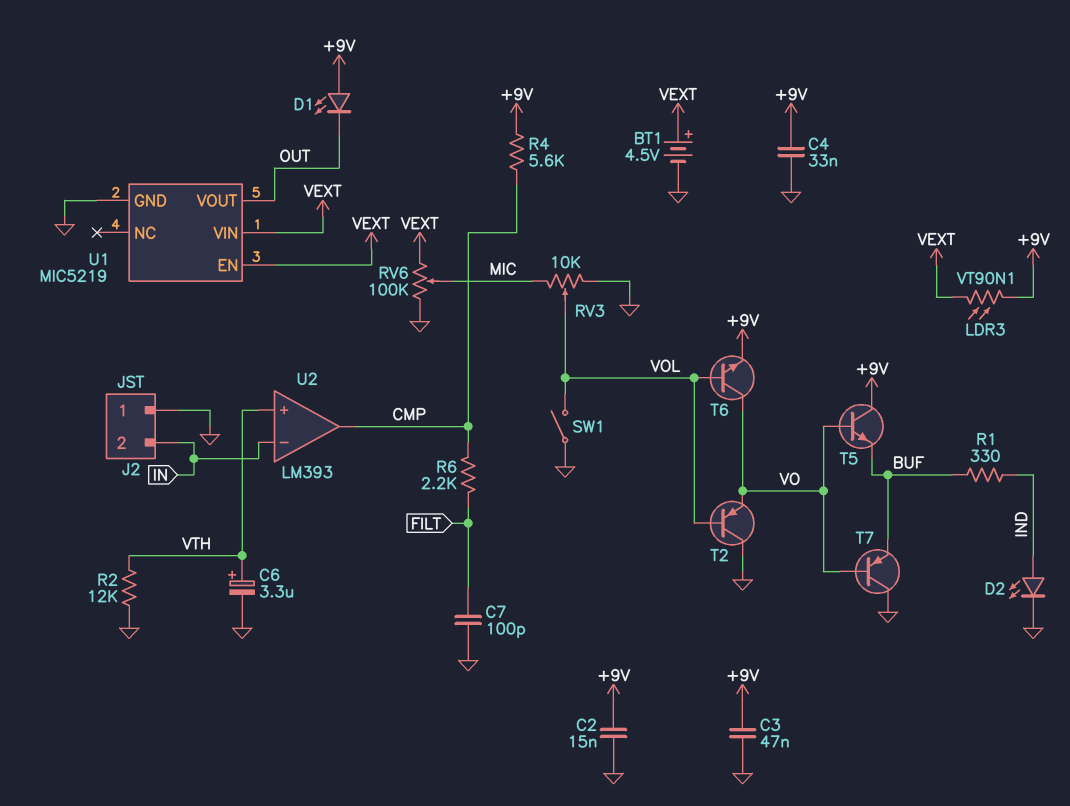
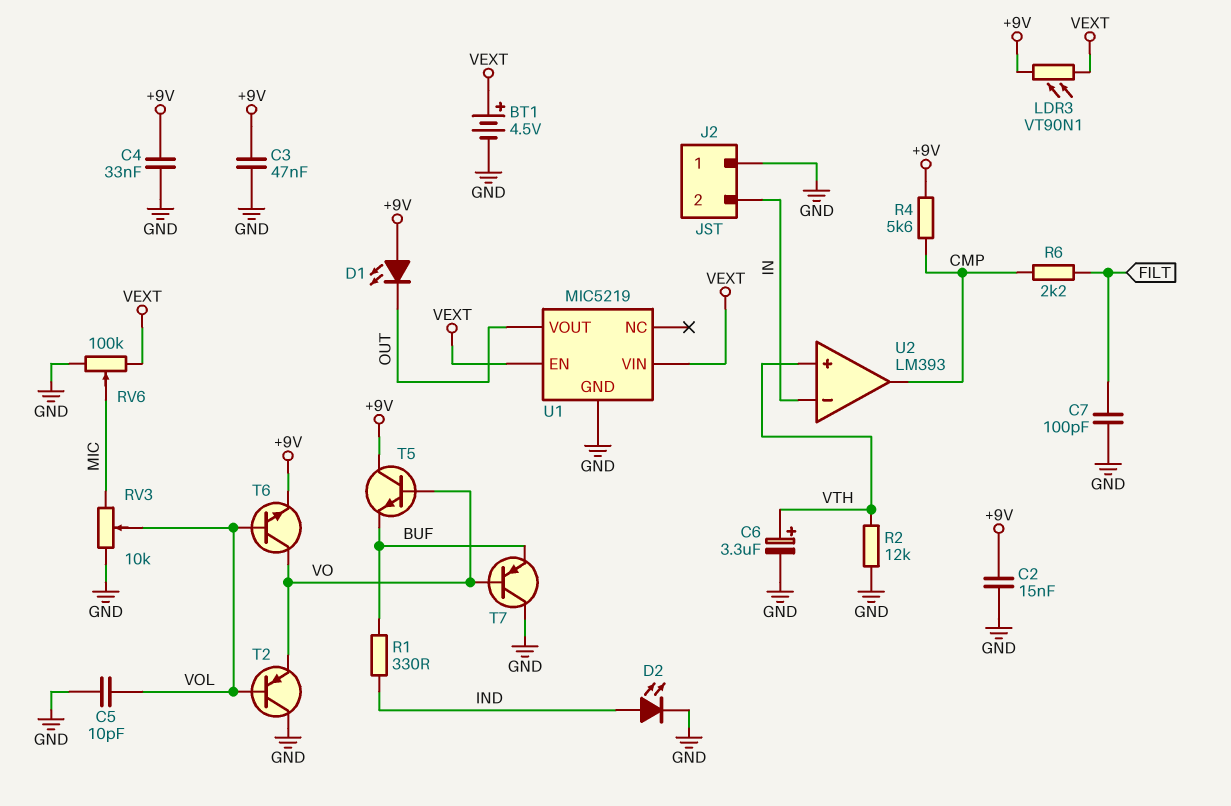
C5: none -> 10pF (GND, VOL)
SW1: switch (GND, VOL) -> none

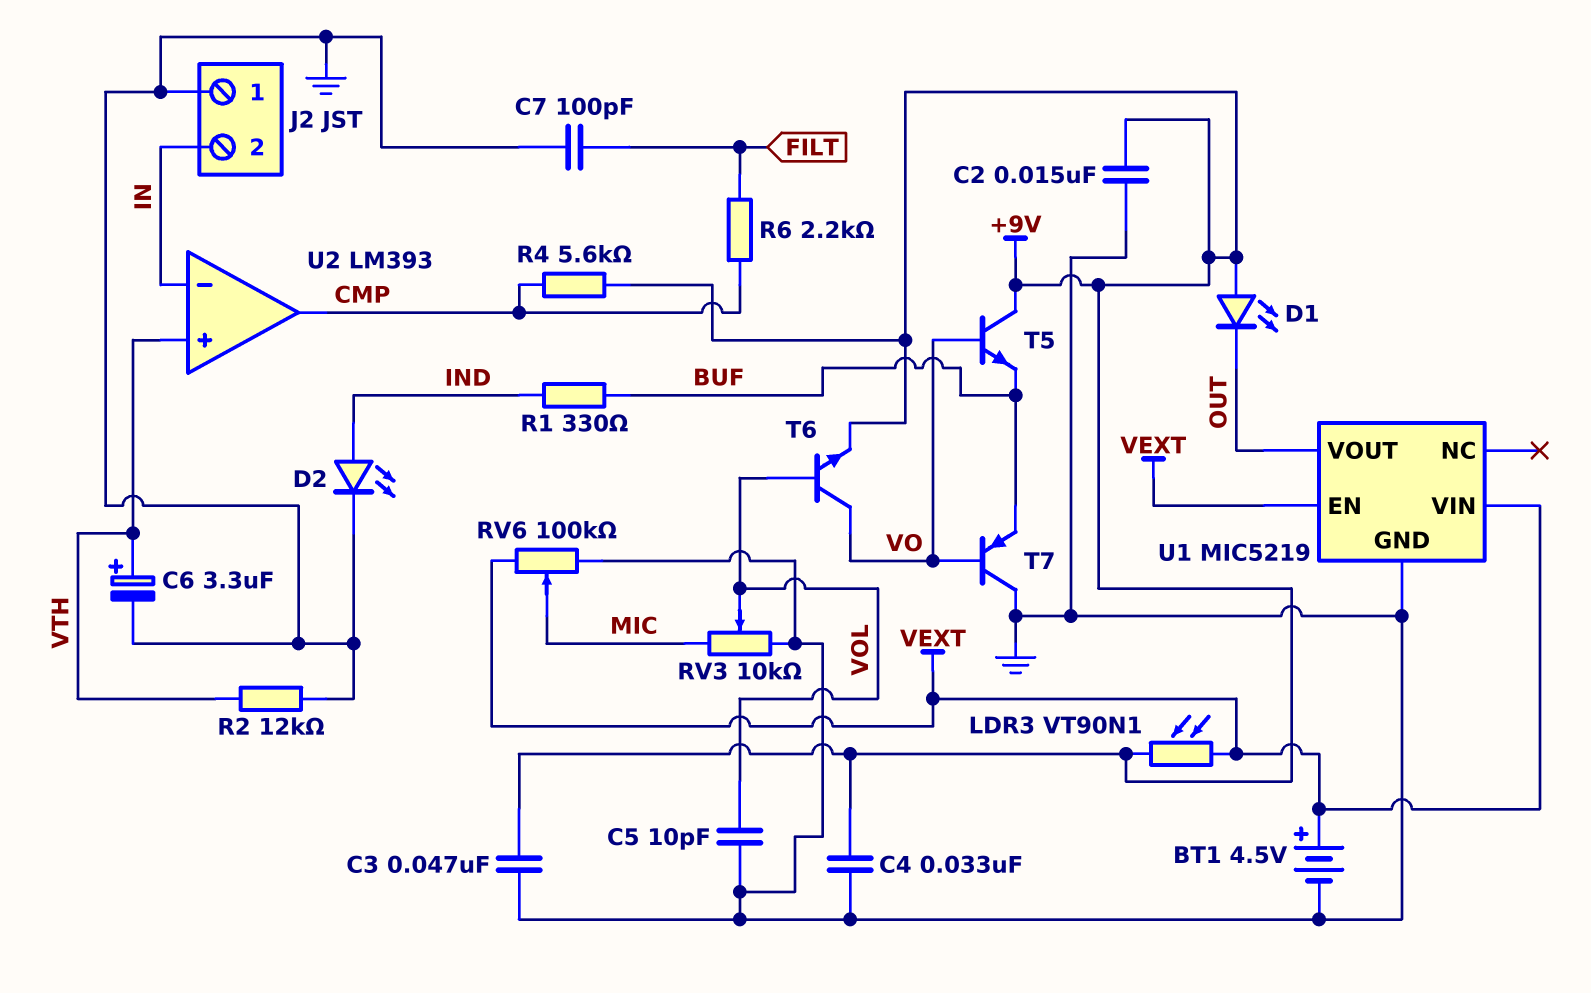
T2: PNP (B VOL, C GND, E VO) -> none

